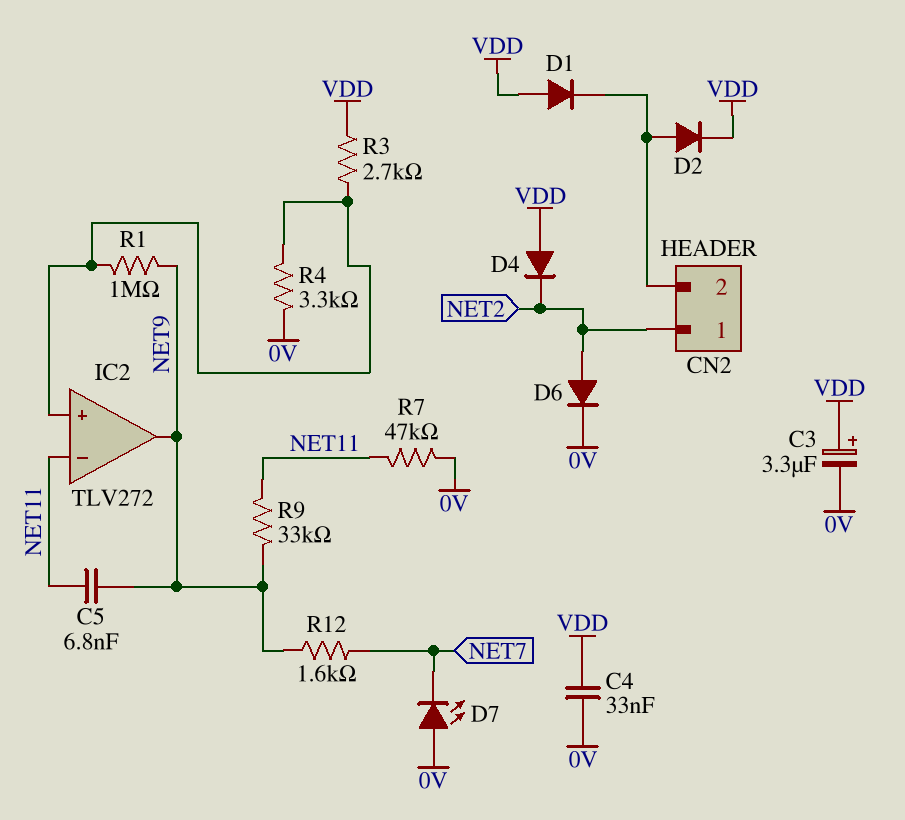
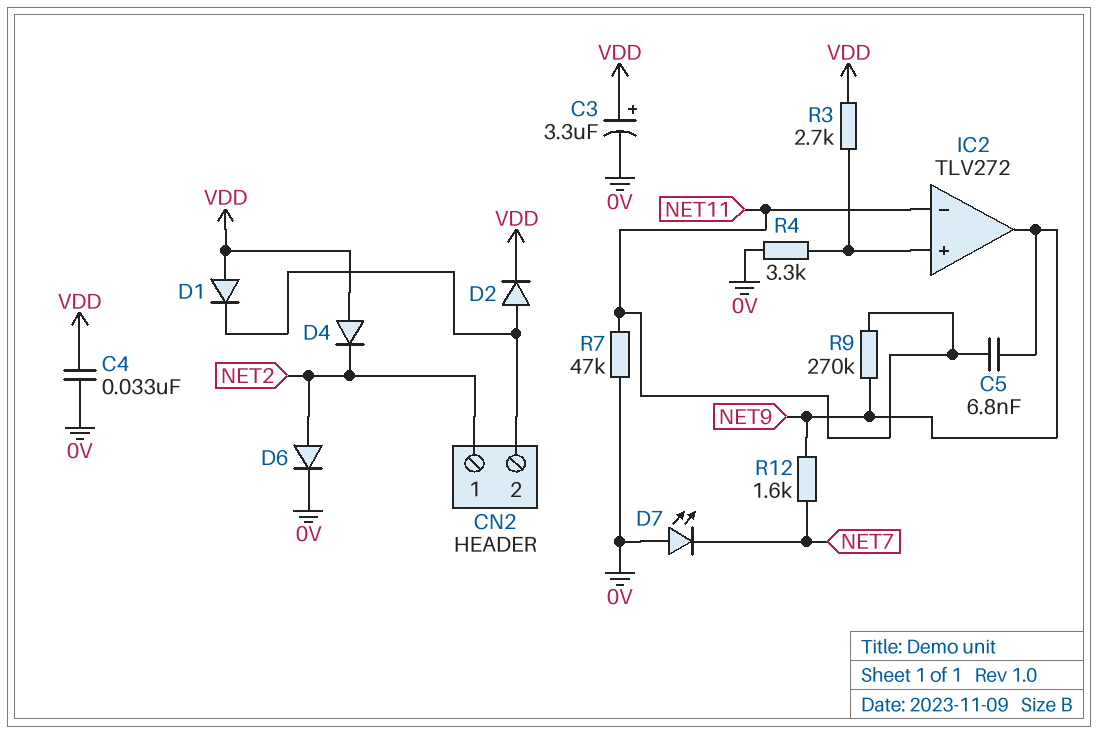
R1: 1M (IC2/in+, NET9) -> none
R9: 33k (NET9, NET11) -> 270k (NET9, NET11)

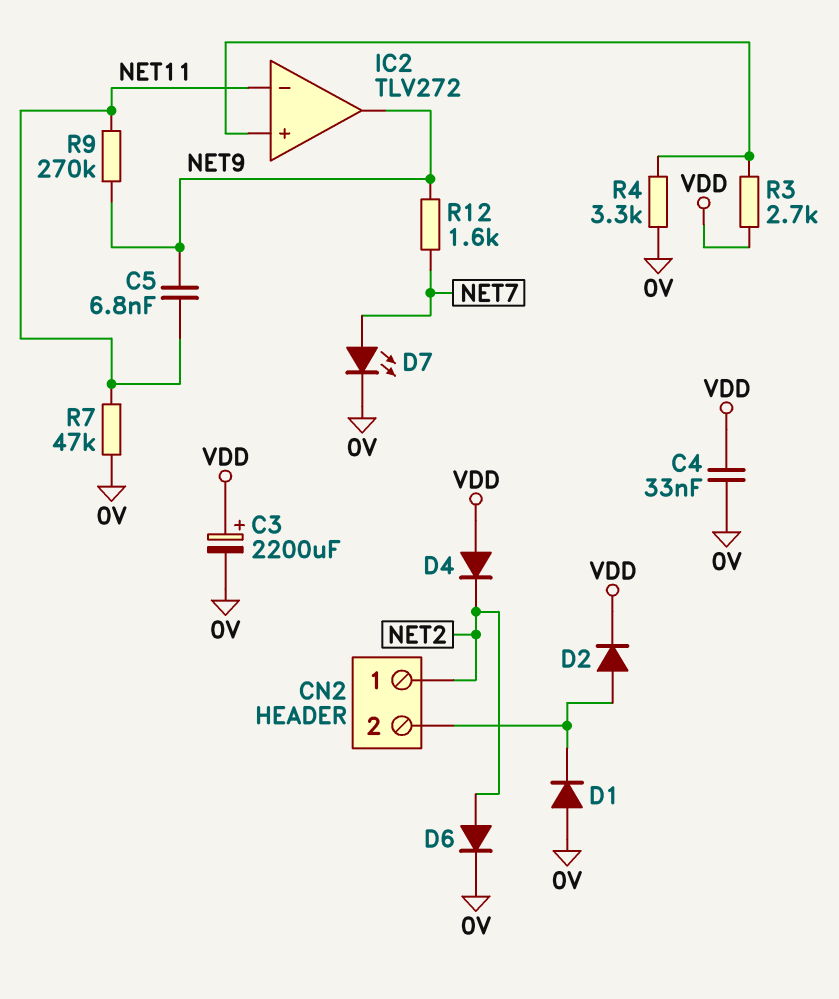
C3: 3.3uF (plus VDD, minus 0V) -> 2200uF (plus VDD, minus 0V)
D1: diode (A VDD, K CN2/2) -> diode (A 0V, K CN2/2)
D7: LED (A 0V, K NET7) -> LED (A NET7, K 0V)

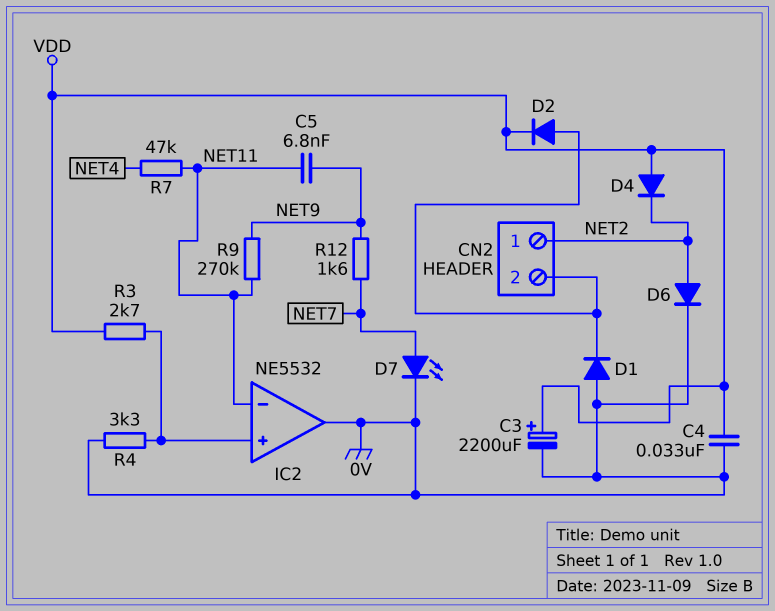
IC2: TLV272 -> NE5532
IC2 pin out: NET9 -> 0V
R7: 47k (0V, NET11) -> 47k (NET4, NET11)

